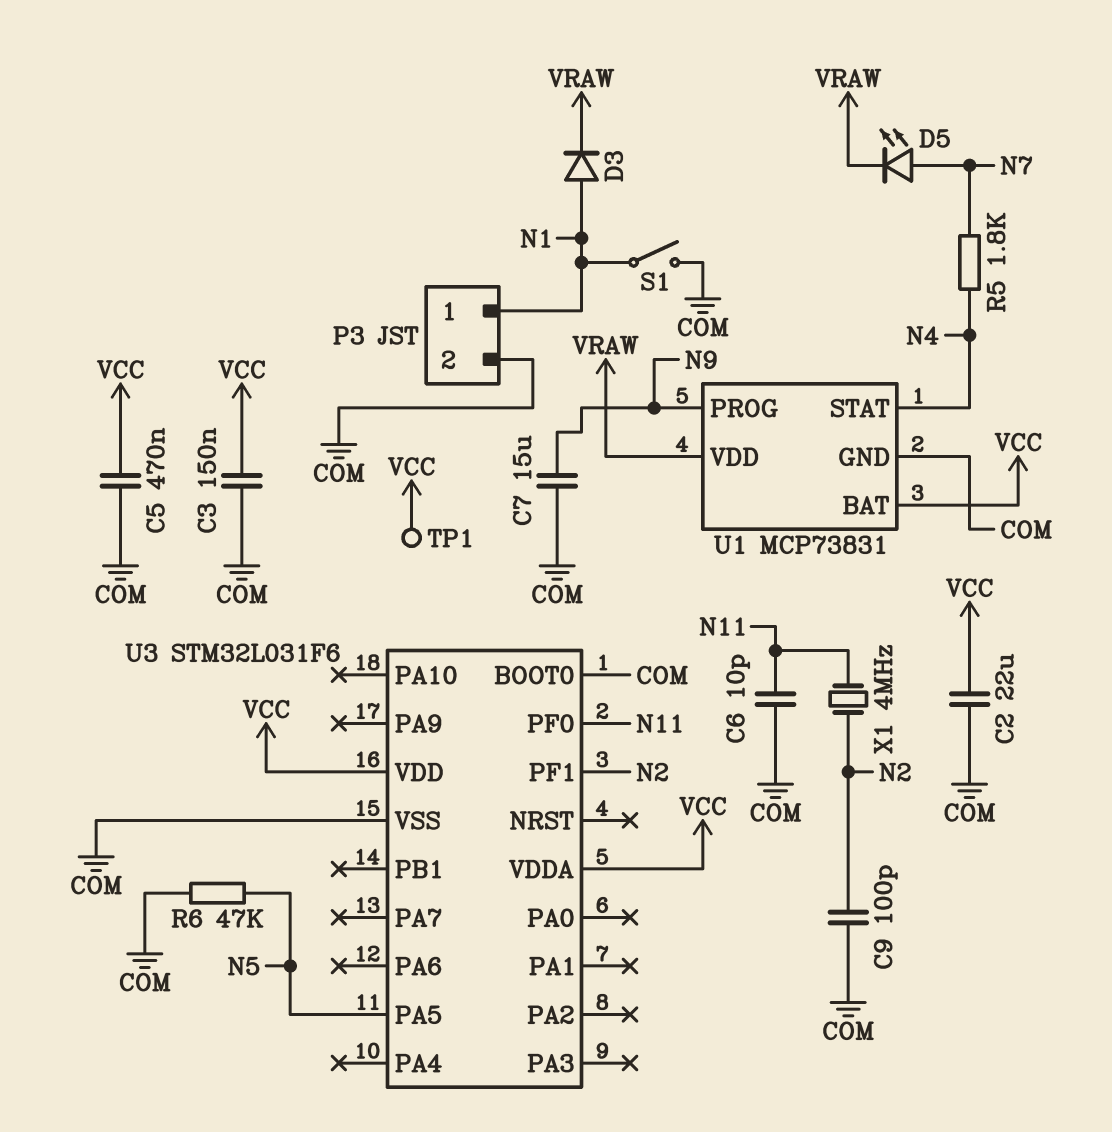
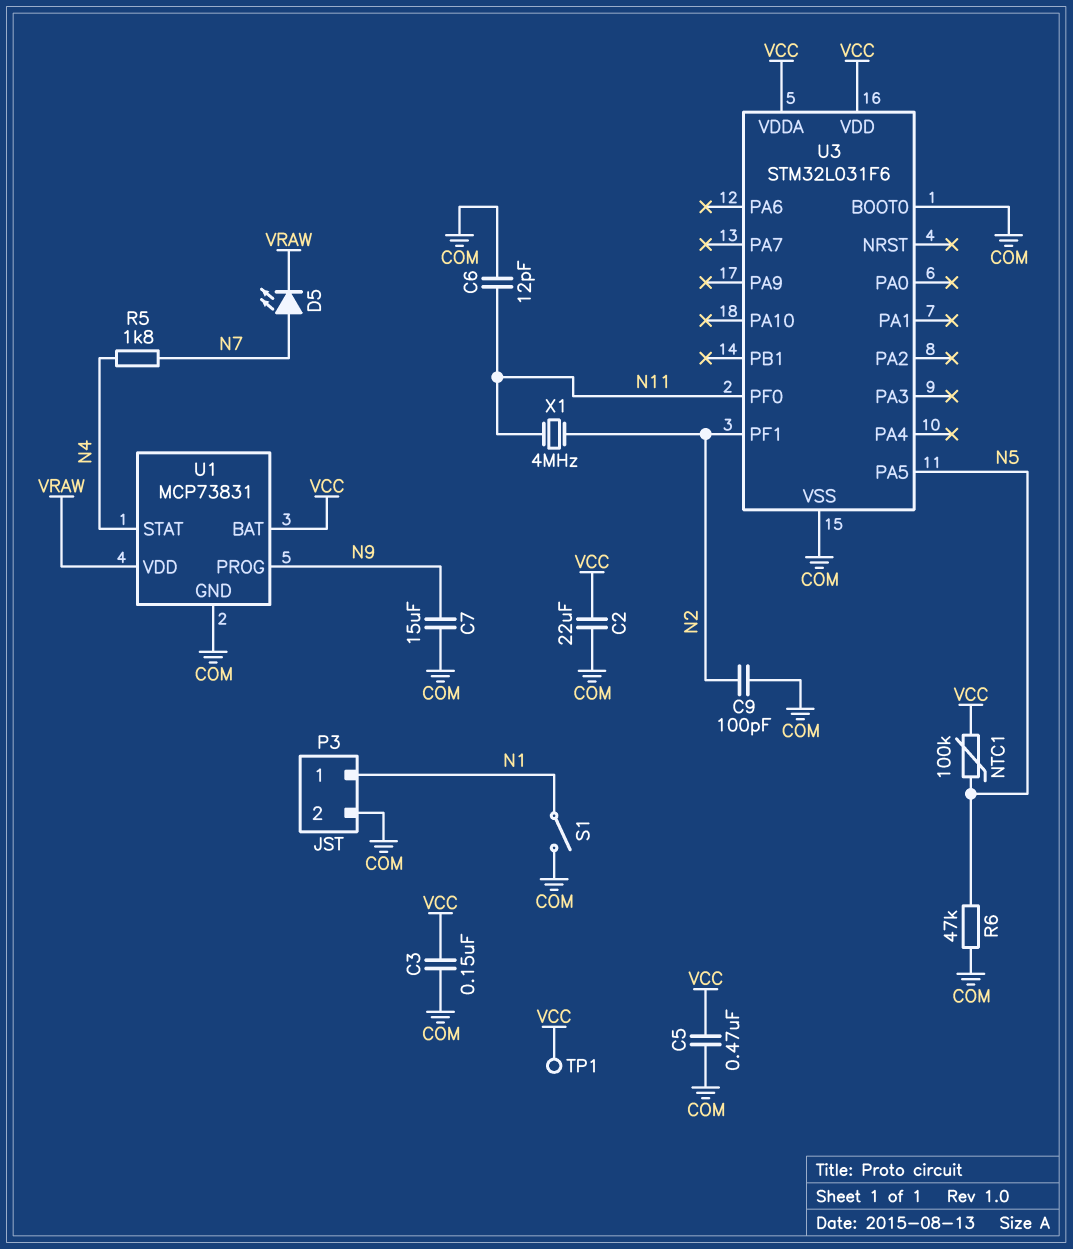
C6: 10pF (COM, N11) -> 12pF (COM, N11)
D3: diode (A N1, K VRAW) -> none
NTC1: none -> 100k (N5, VCC)

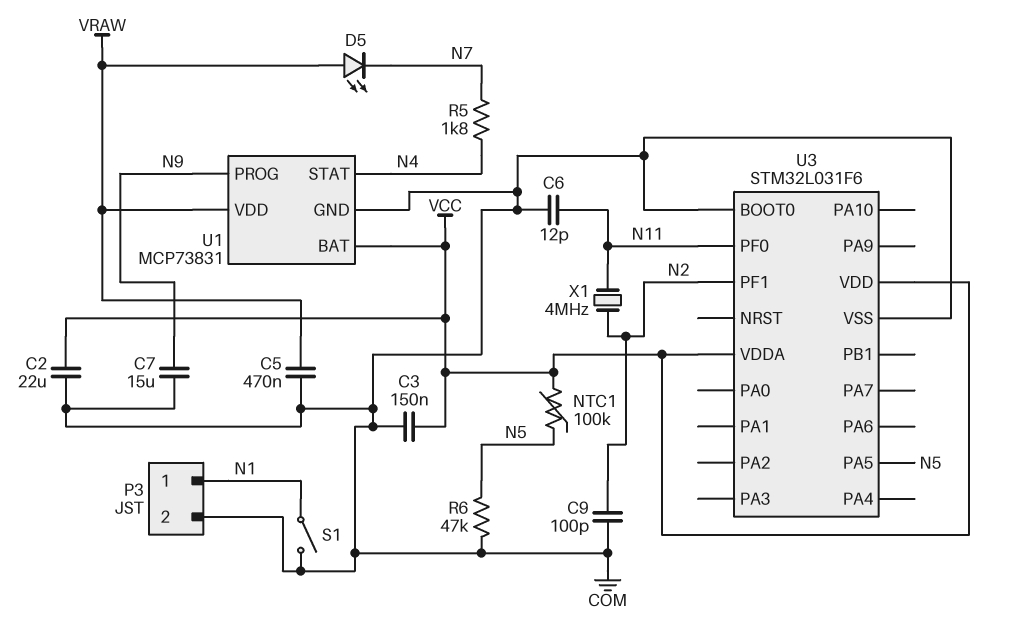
C5: 470nF (COM, VCC) -> 470nF (COM, VRAW)
D5: LED (A N7, K VRAW) -> LED (A VRAW, K N7)
TP1: test point (VCC) -> none

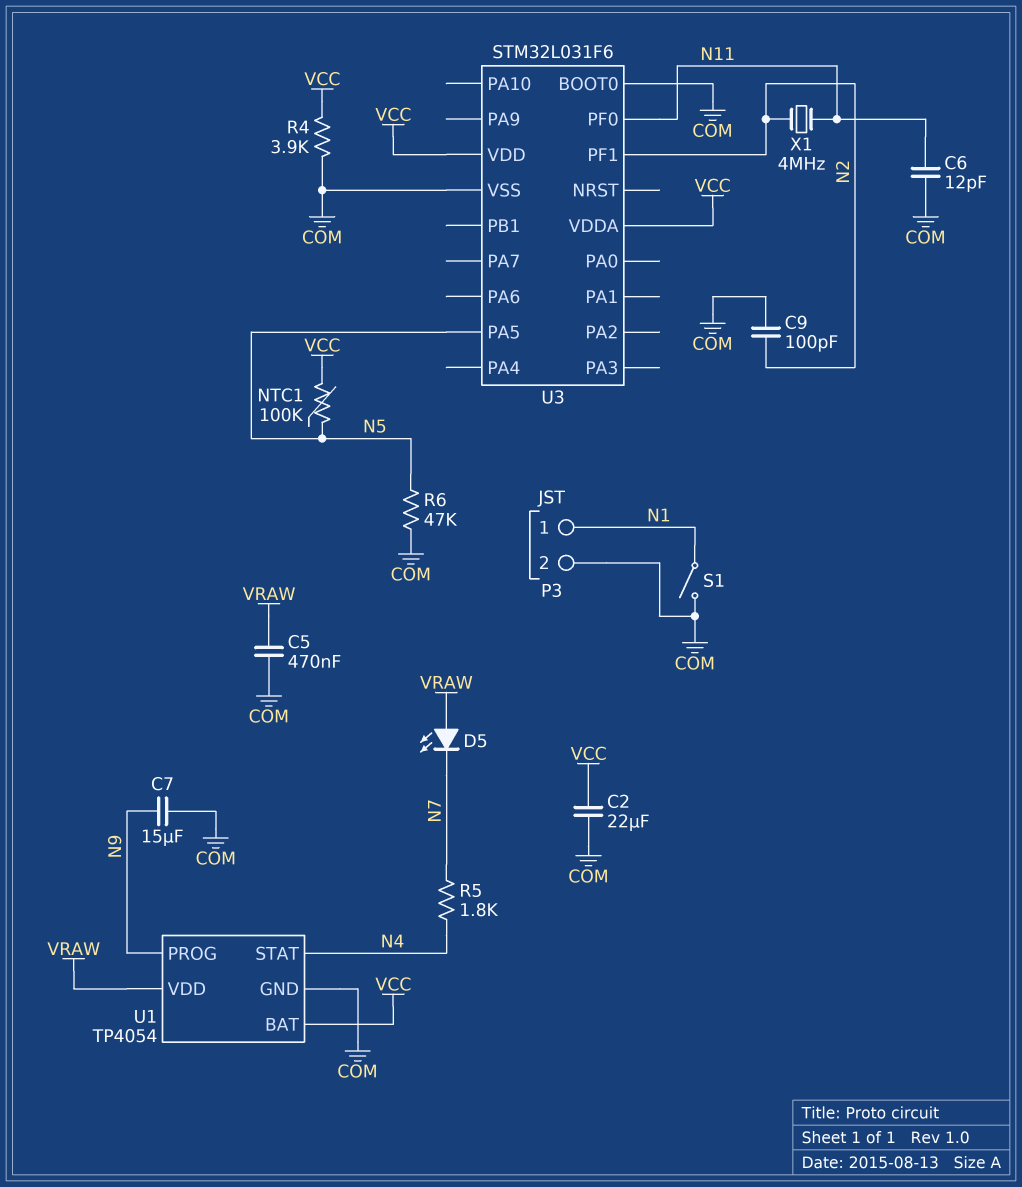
C3: 150nF (COM, VCC) -> none
R4: none -> 3.9k (COM, VCC)
U1: MCP73831 -> TP4054

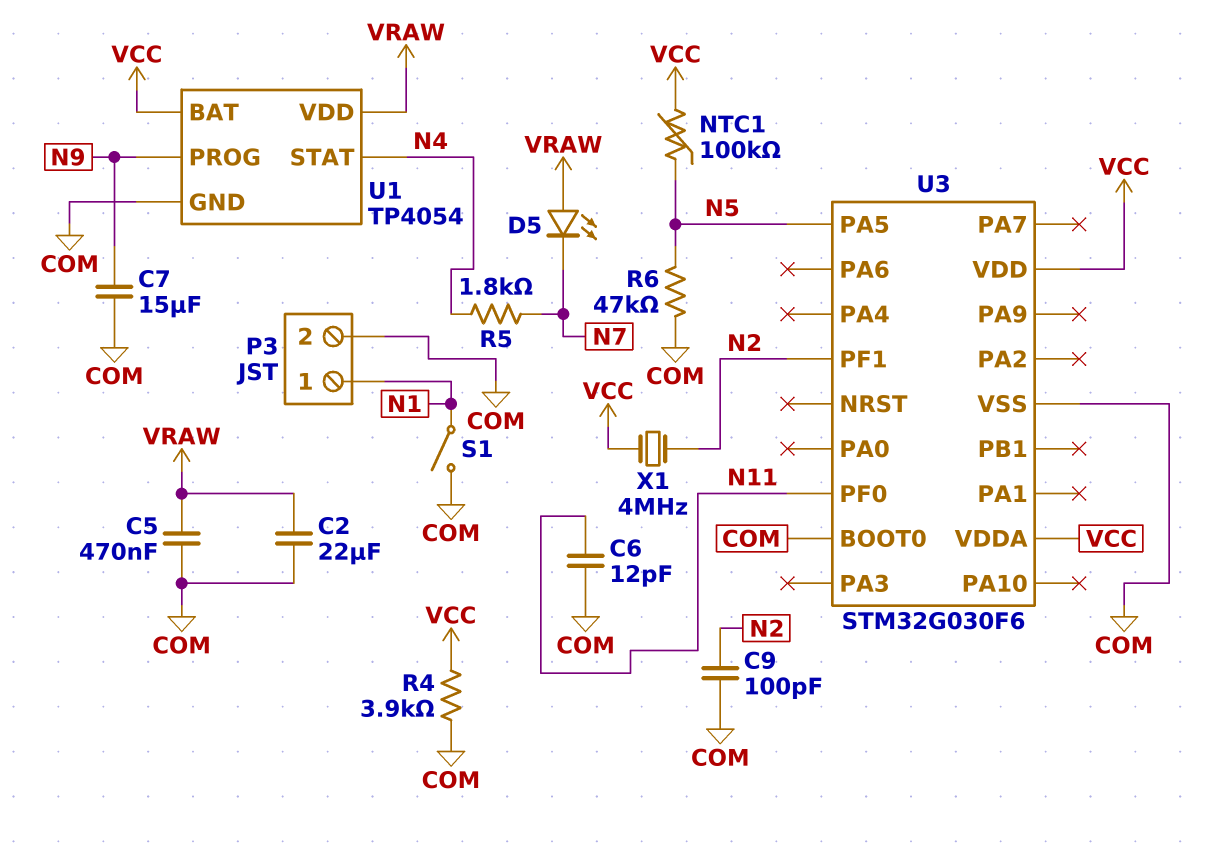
C2: 22uF (COM, VCC) -> 22uF (COM, VRAW)
U3: STM32L031F6 -> STM32G030F6
X1: 4MHz (N2, N11) -> 4MHz (N2, VCC)

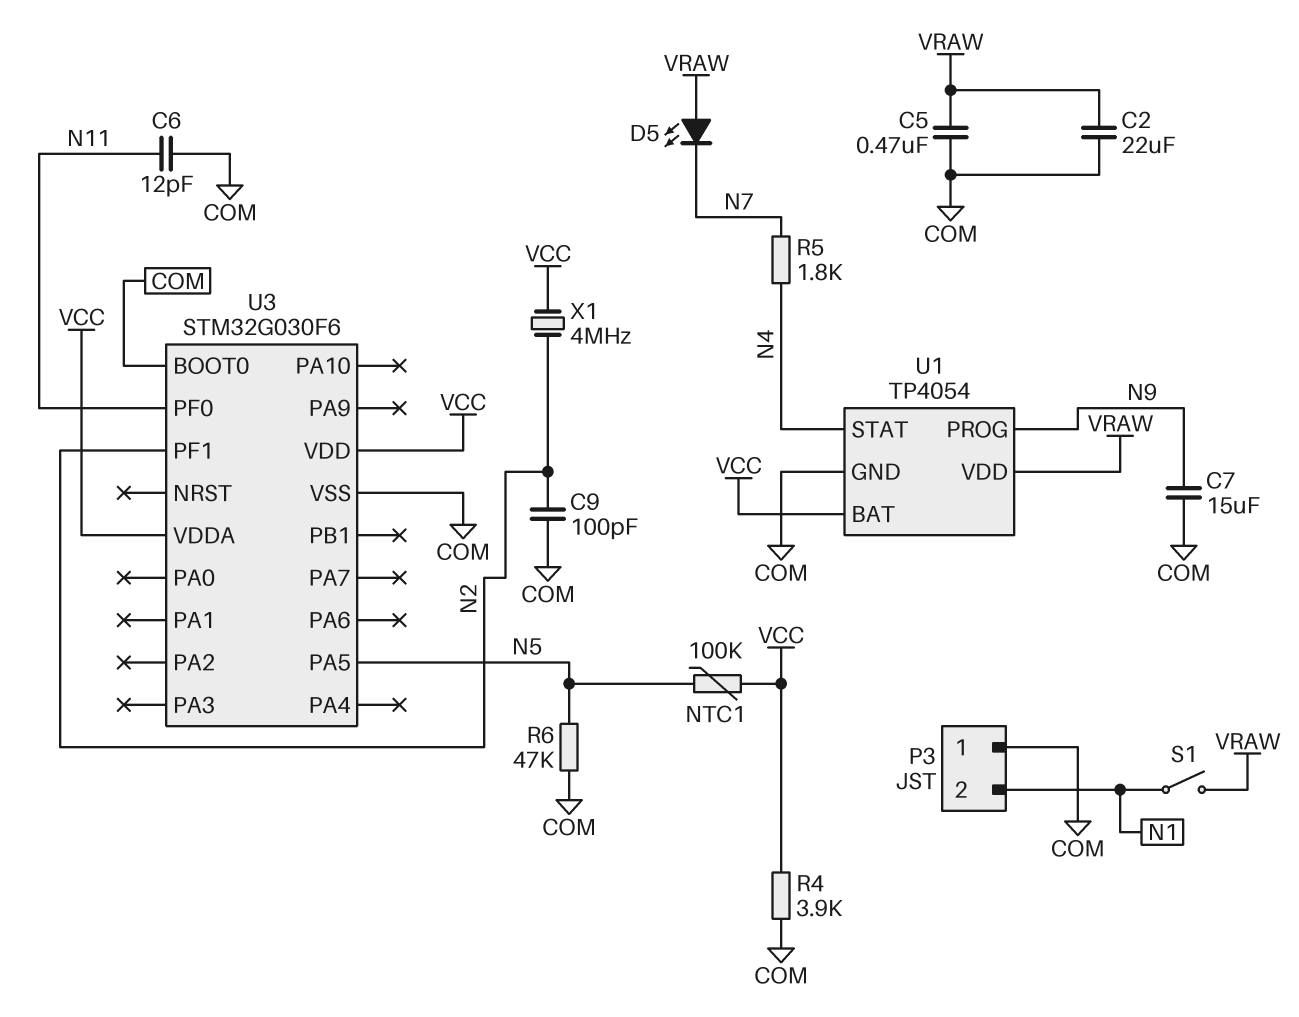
P3 pin 1: N1 -> COM
P3 pin 2: COM -> N1
S1: switch (COM, N1) -> switch (N1, VRAW)

